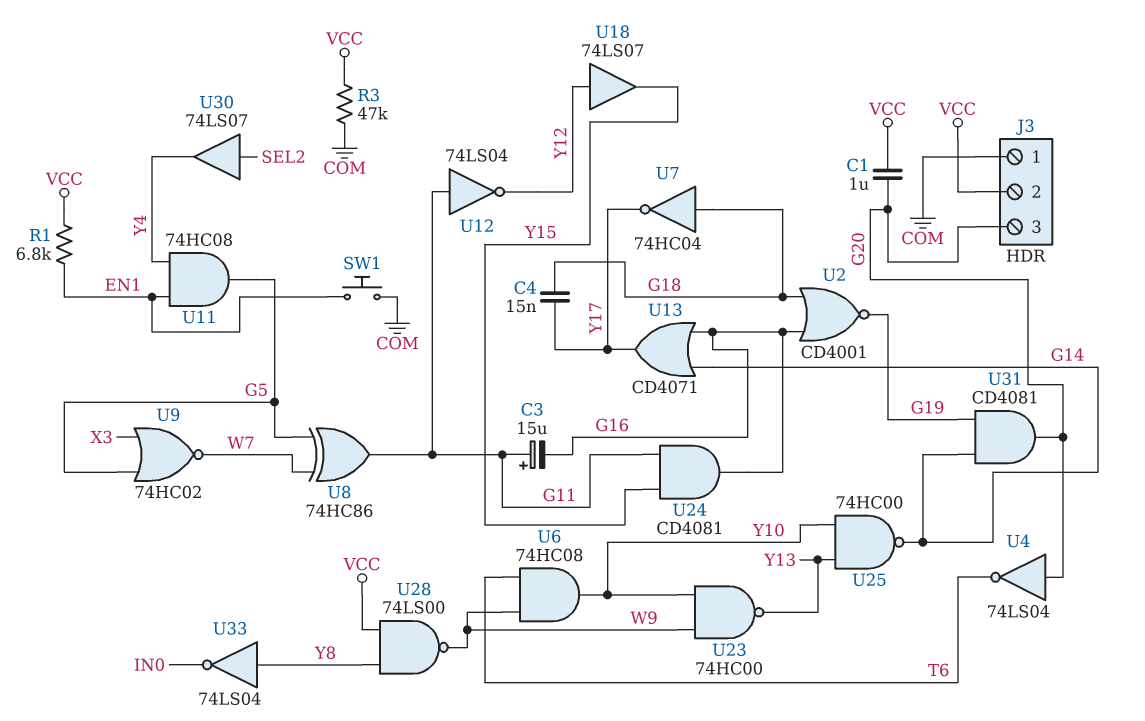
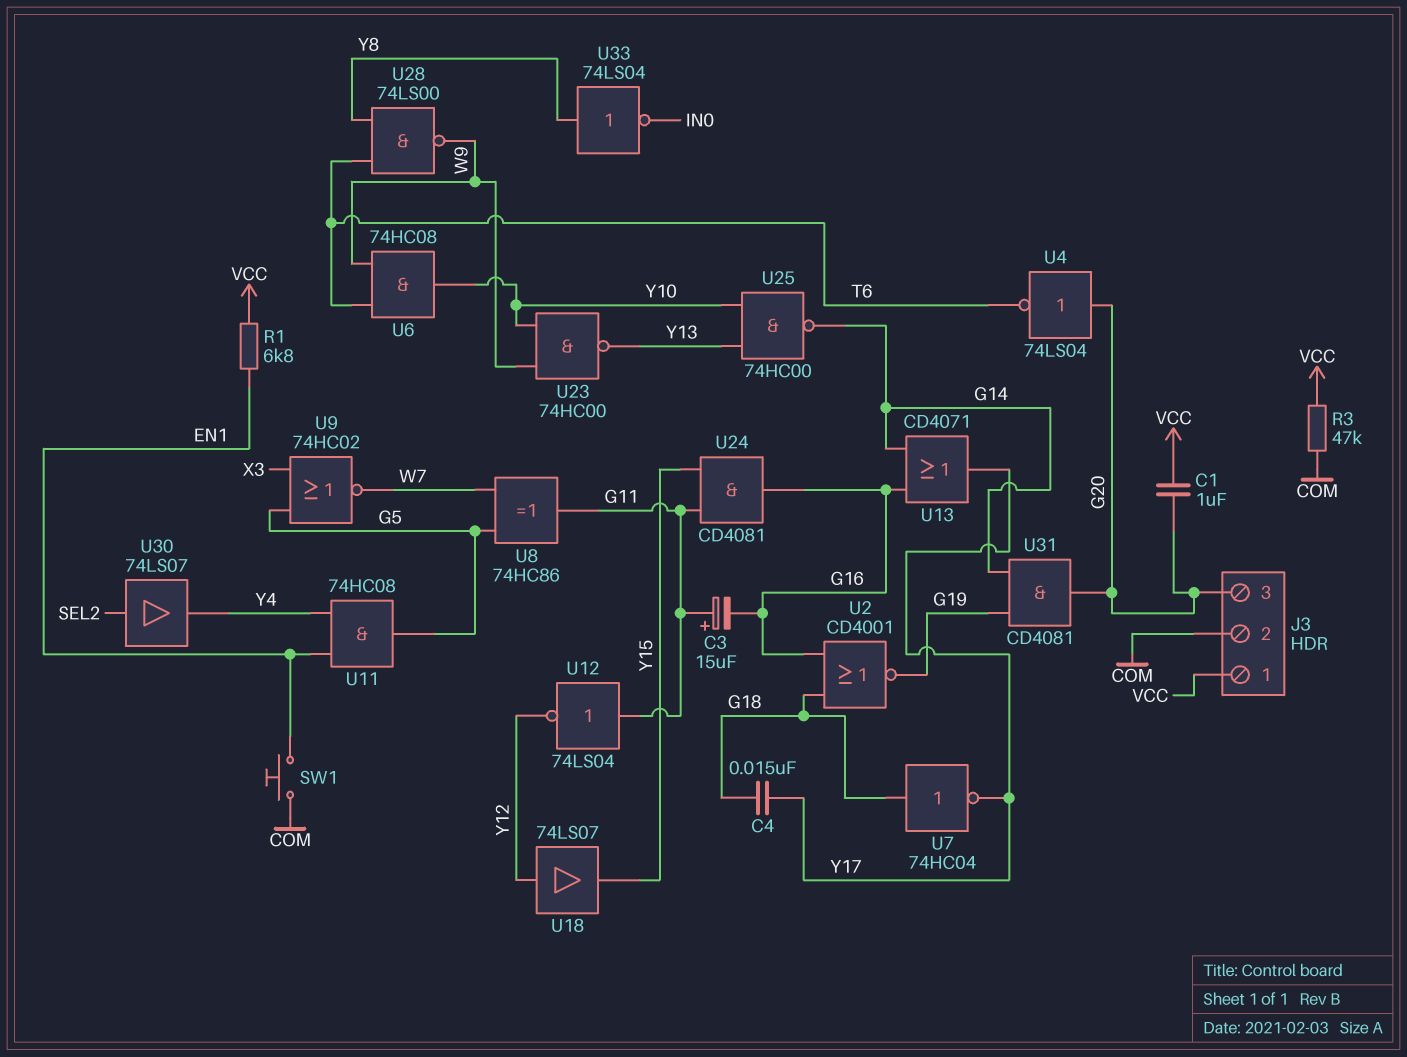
J3 pin 1: COM -> VCC
J3 pin 2: VCC -> COM
U28: NAND 74LS00 (in VCC, in Y8, out W9) -> NAND 74LS00 (in T6, in Y8, out W9)

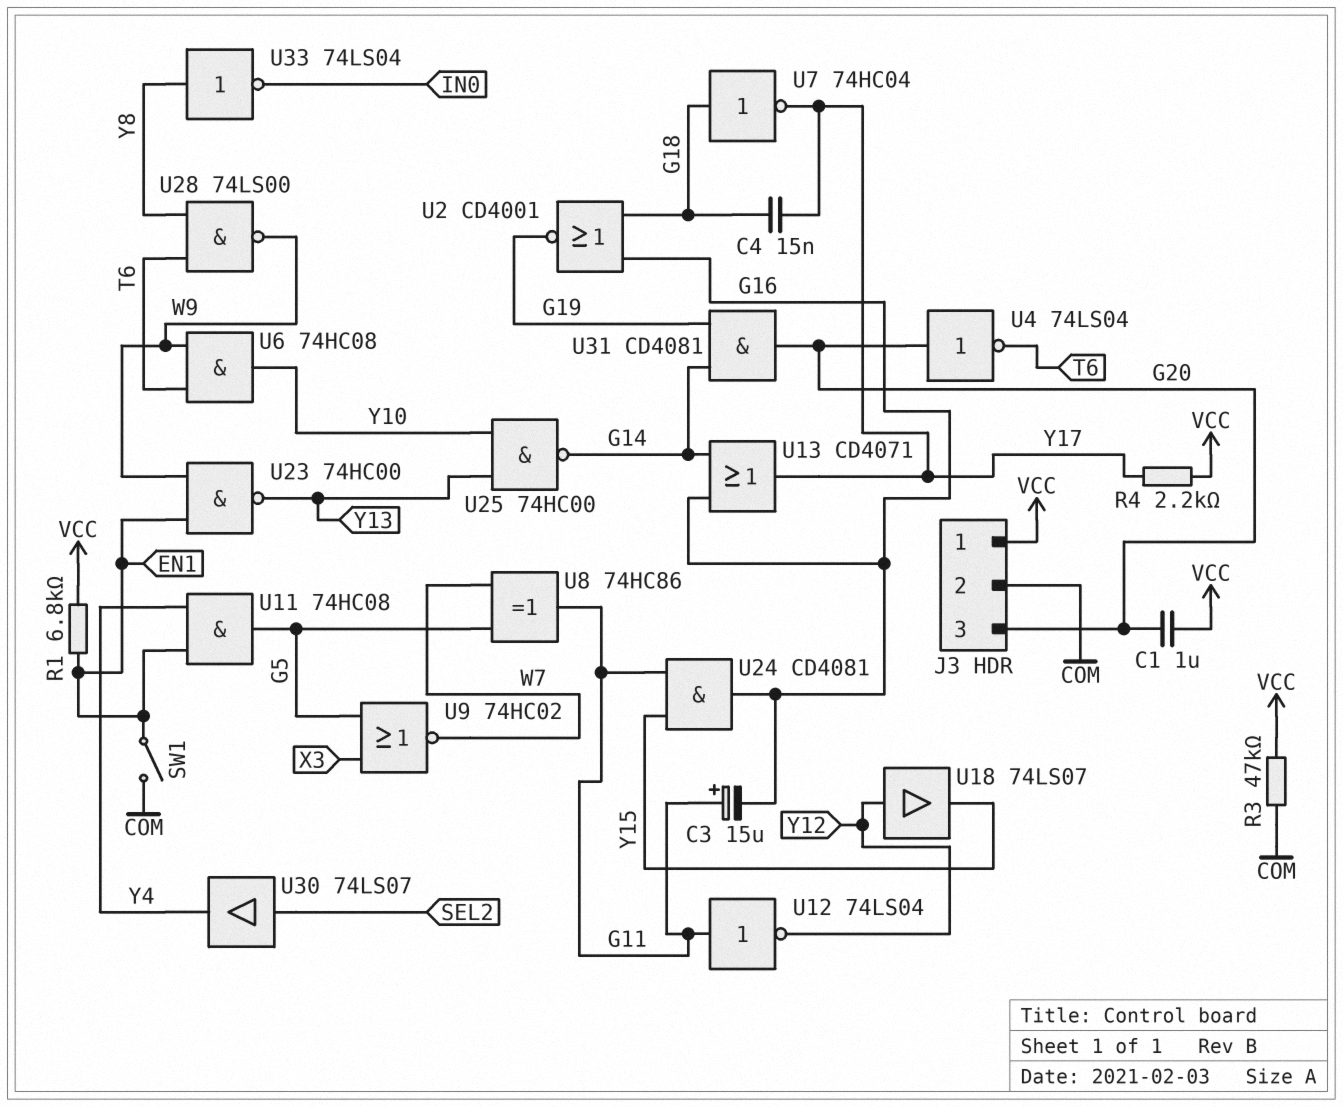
R4: none -> 2.2k (VCC, Y17)
SW1: button (COM, EN1) -> switch (COM, EN1)
U23: NAND 74HC00 (in W9, in Y10, out Y13) -> NAND 74HC00 (in EN1, in W9, out Y13)

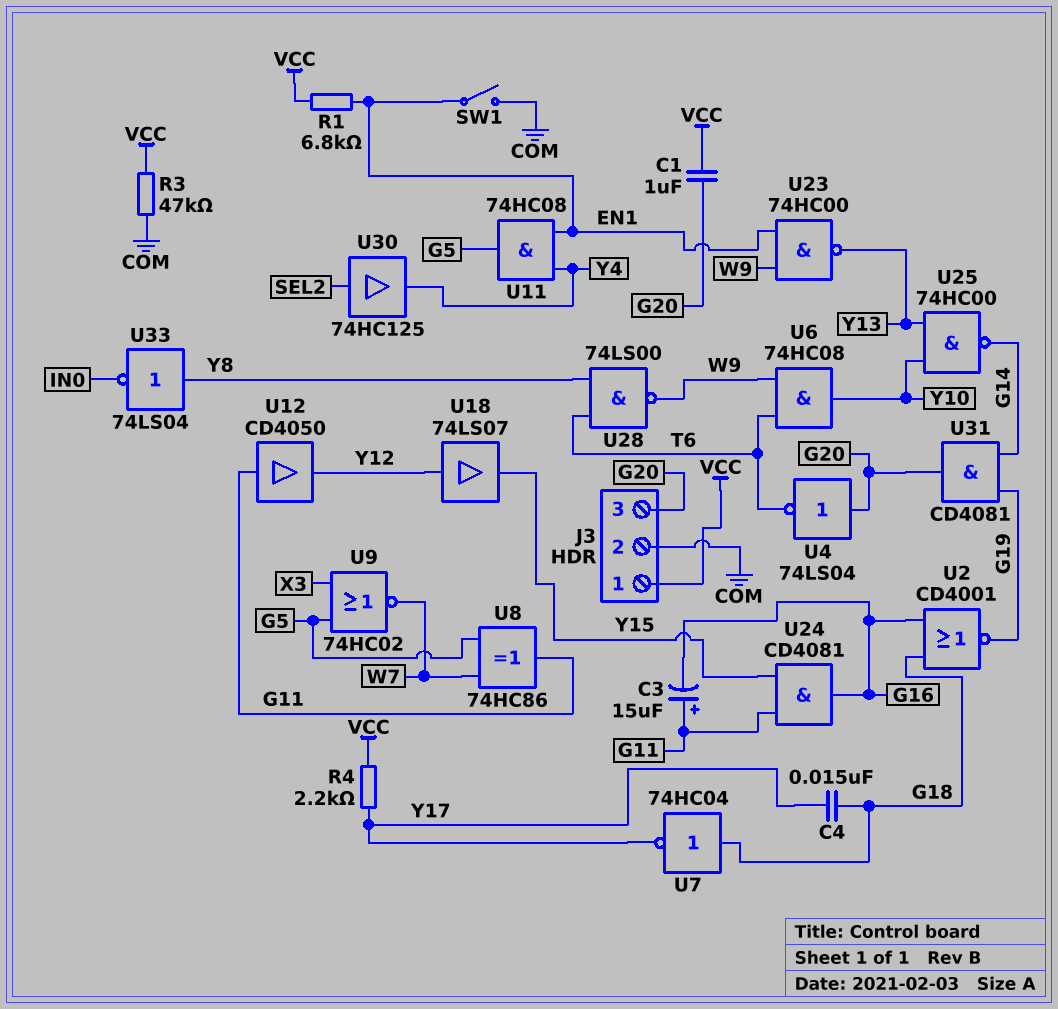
U12: NOT 74LS04 (in G11, out Y12) -> buffer CD4050 (in G11, out Y12)
U13: OR CD4071 (in G14, in G16, out Y17) -> none
U30: buffer 74LS07 (in SEL2, out Y4) -> buffer 74HC125 (in SEL2, out Y4)

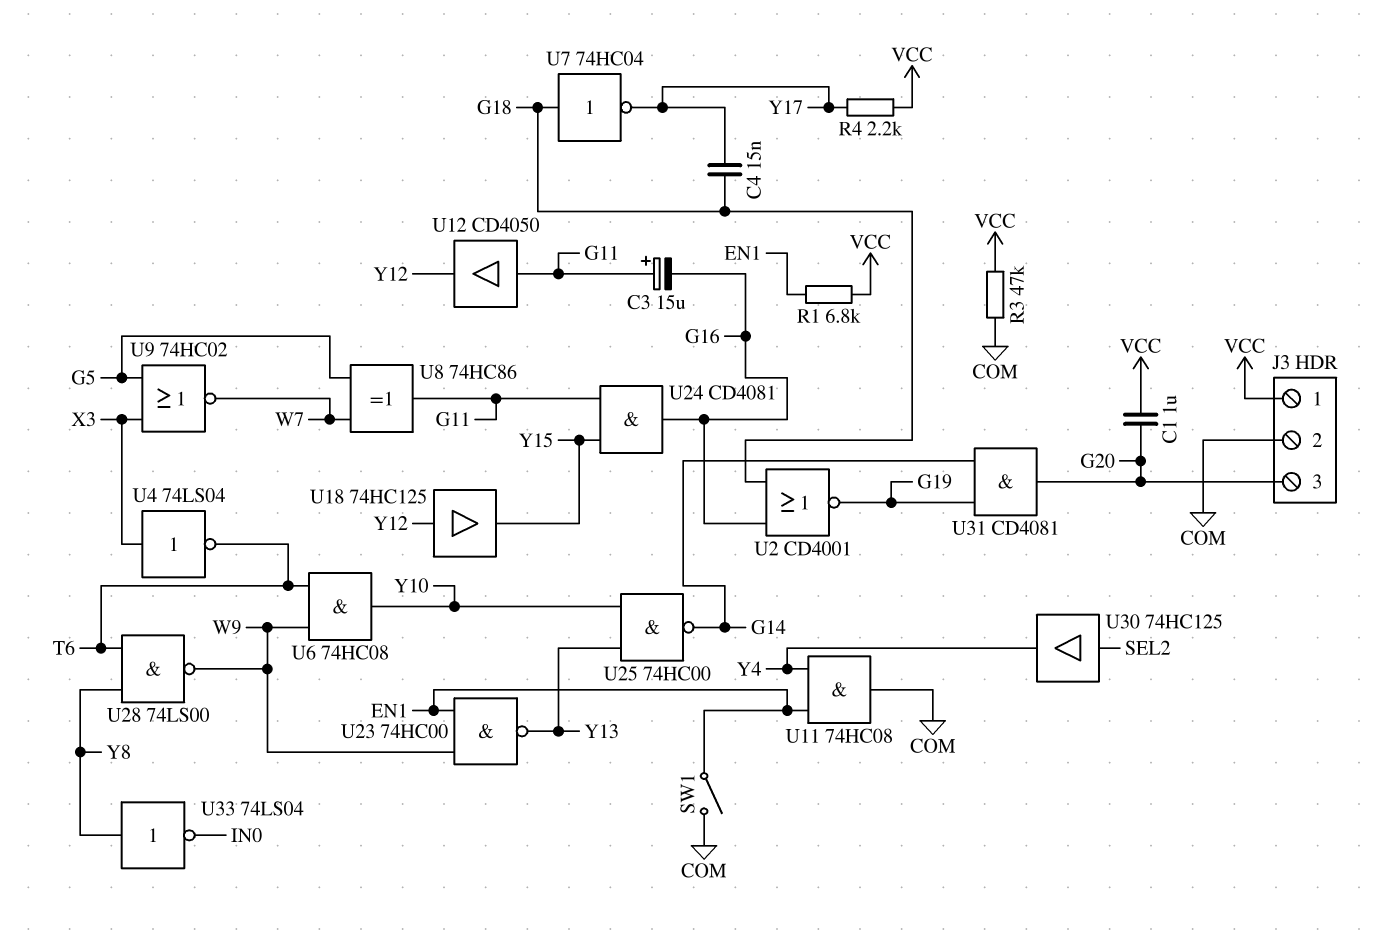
U4: NOT 74LS04 (in G20, out T6) -> NOT 74LS04 (in X3, out T6)
U11: AND 74HC08 (in EN1, in Y4, out G5) -> AND 74HC08 (in EN1, in Y4, out COM)
U18: buffer 74LS07 (in Y12, out Y15) -> buffer 74HC125 (in Y12, out Y15)

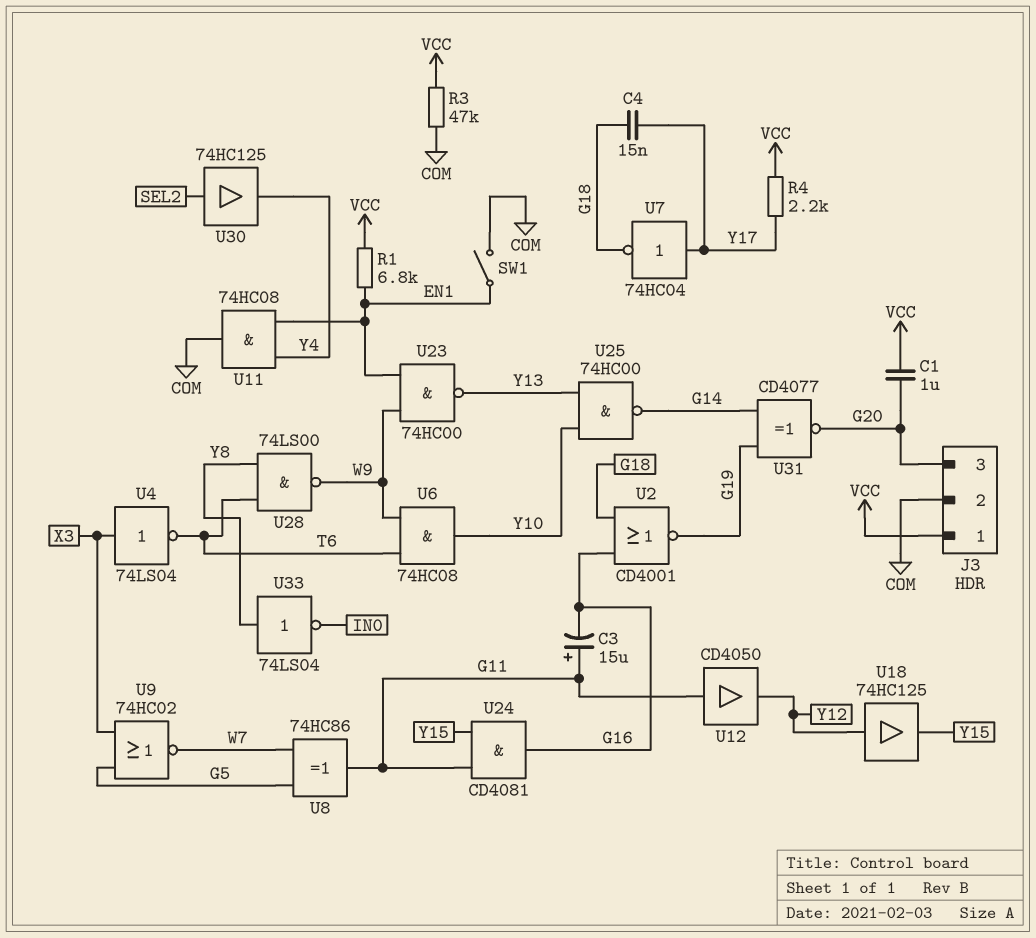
U7: NOT 74HC04 (in G18, out Y17) -> NOT 74HC04 (in Y17, out G18)
U31: AND CD4081 (in G14, in G19, out G20) -> XNOR CD4077 (in G14, in G19, out G20)

